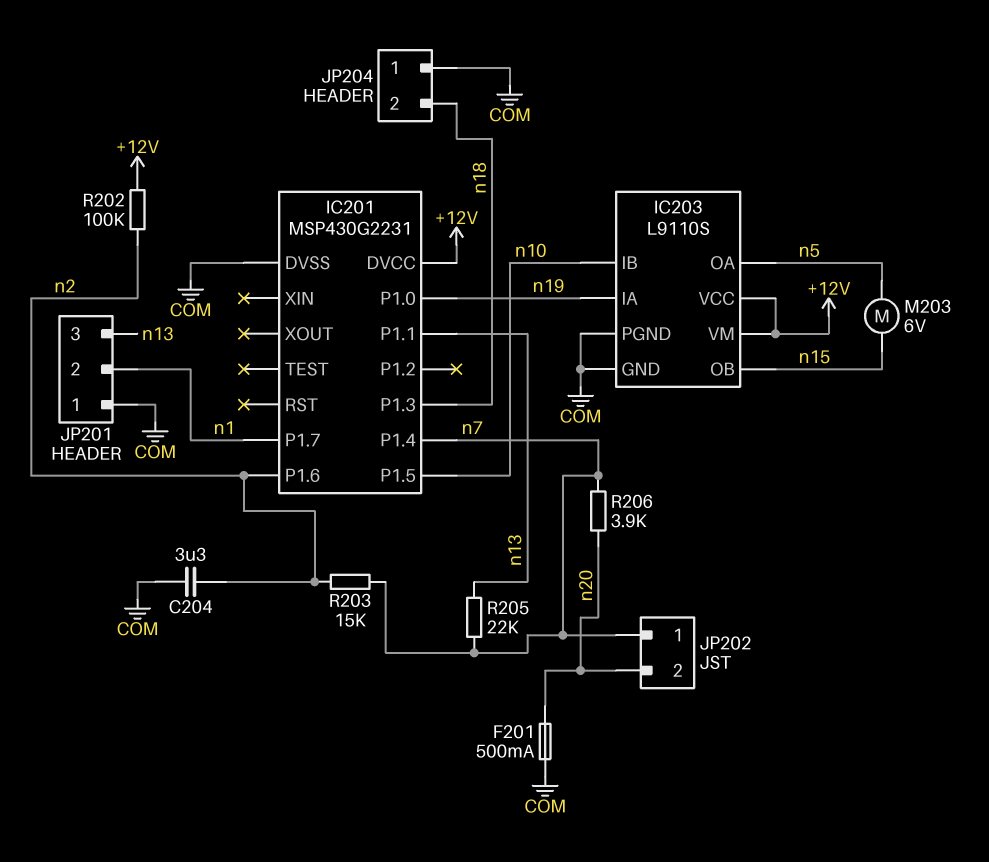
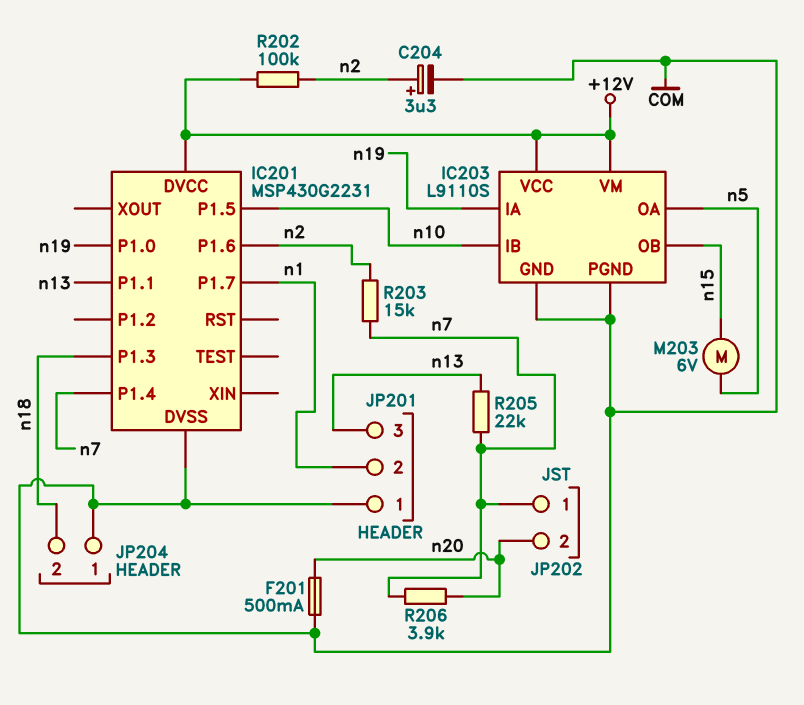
C204: 3.3uF (COM, n2) -> 3.3uF (plus n2, minus COM)

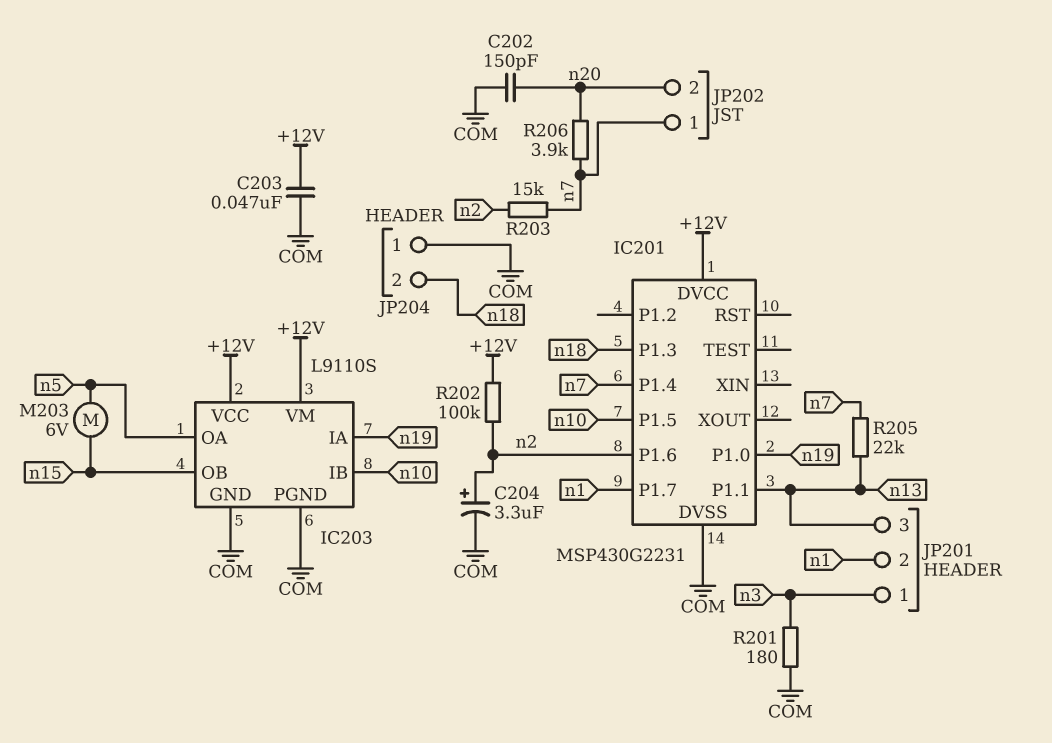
C202: none -> 150pF (COM, n20)
C203: none -> 47nF (+12V, COM)
F201: 500mA (COM, n20) -> none
JP201 pin 1: COM -> n3
R201: none -> 180 (COM, n3)

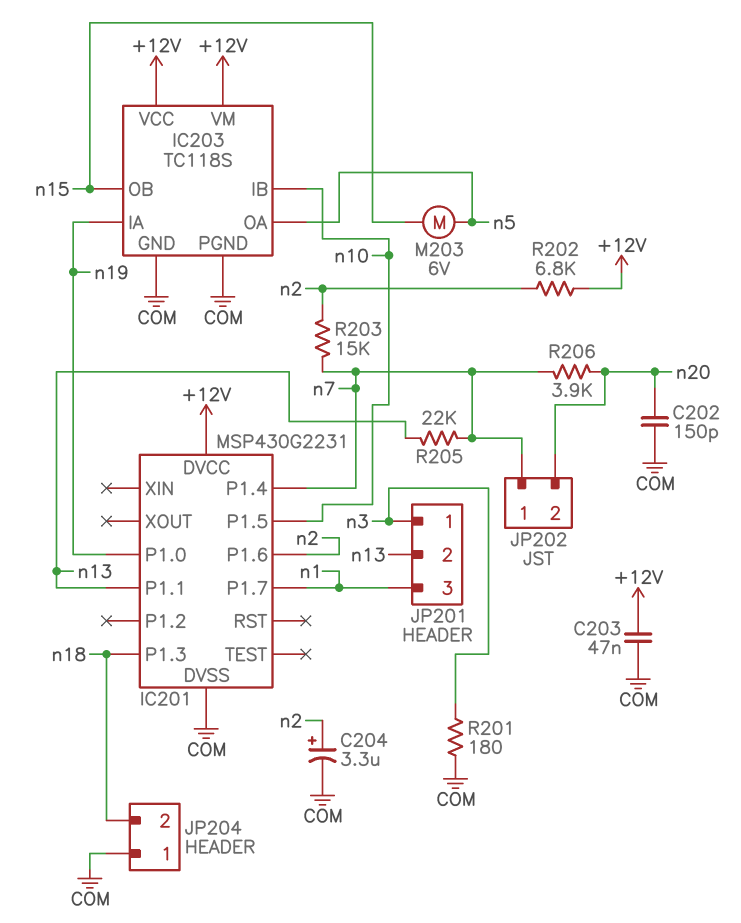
IC203: L9110S -> TC118S
JP201 pin 2: n1 -> n13
JP201 pin 3: n13 -> n1
R202: 100k (+12V, n2) -> 6.8k (+12V, n2)

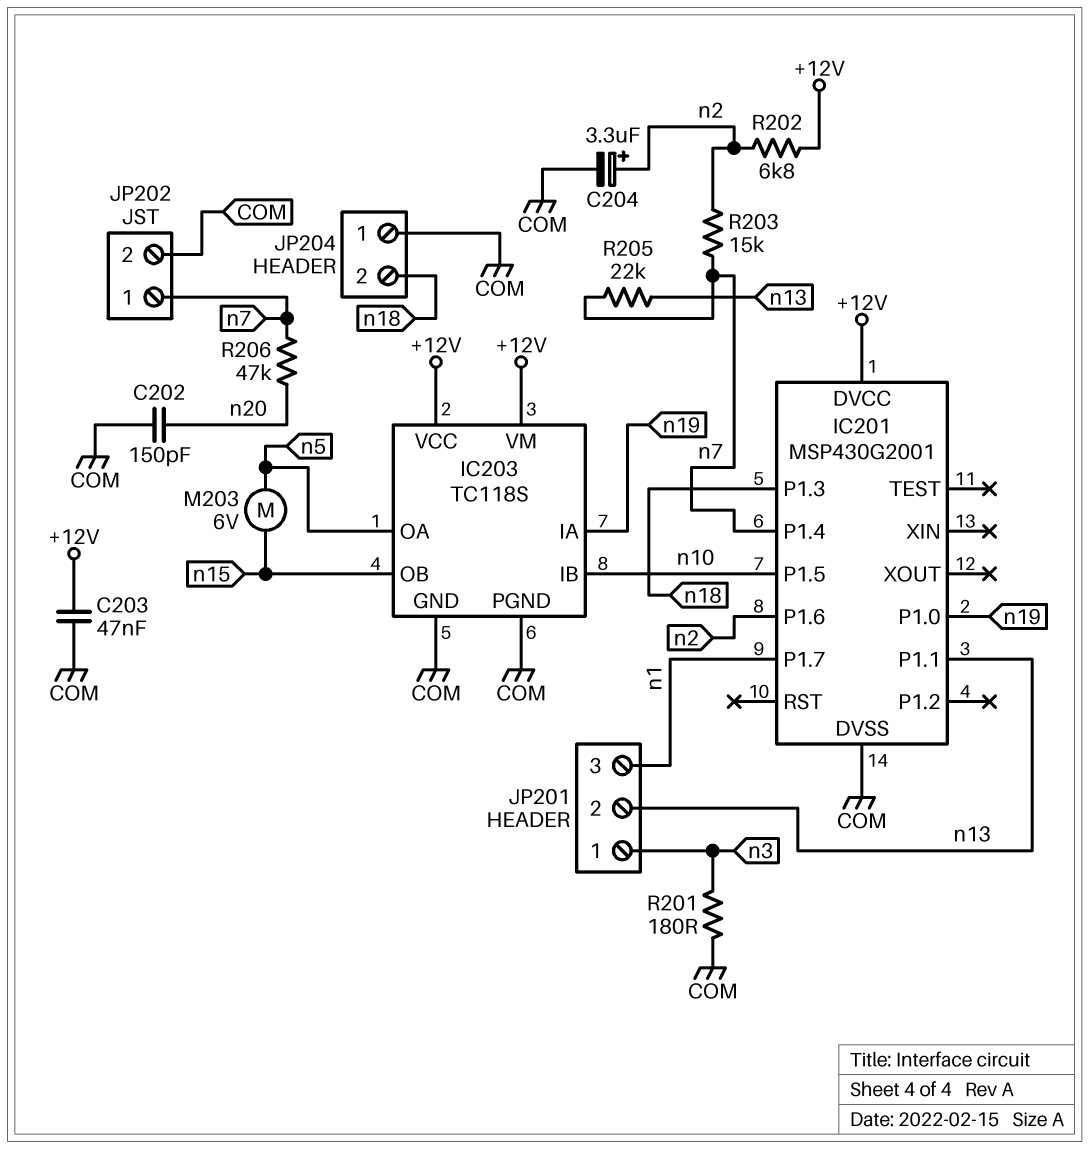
IC201: MSP430G2231 -> MSP430G2001
JP202 pin 2: n20 -> COM
R206: 3.9k (n7, n20) -> 47k (n7, n20)

